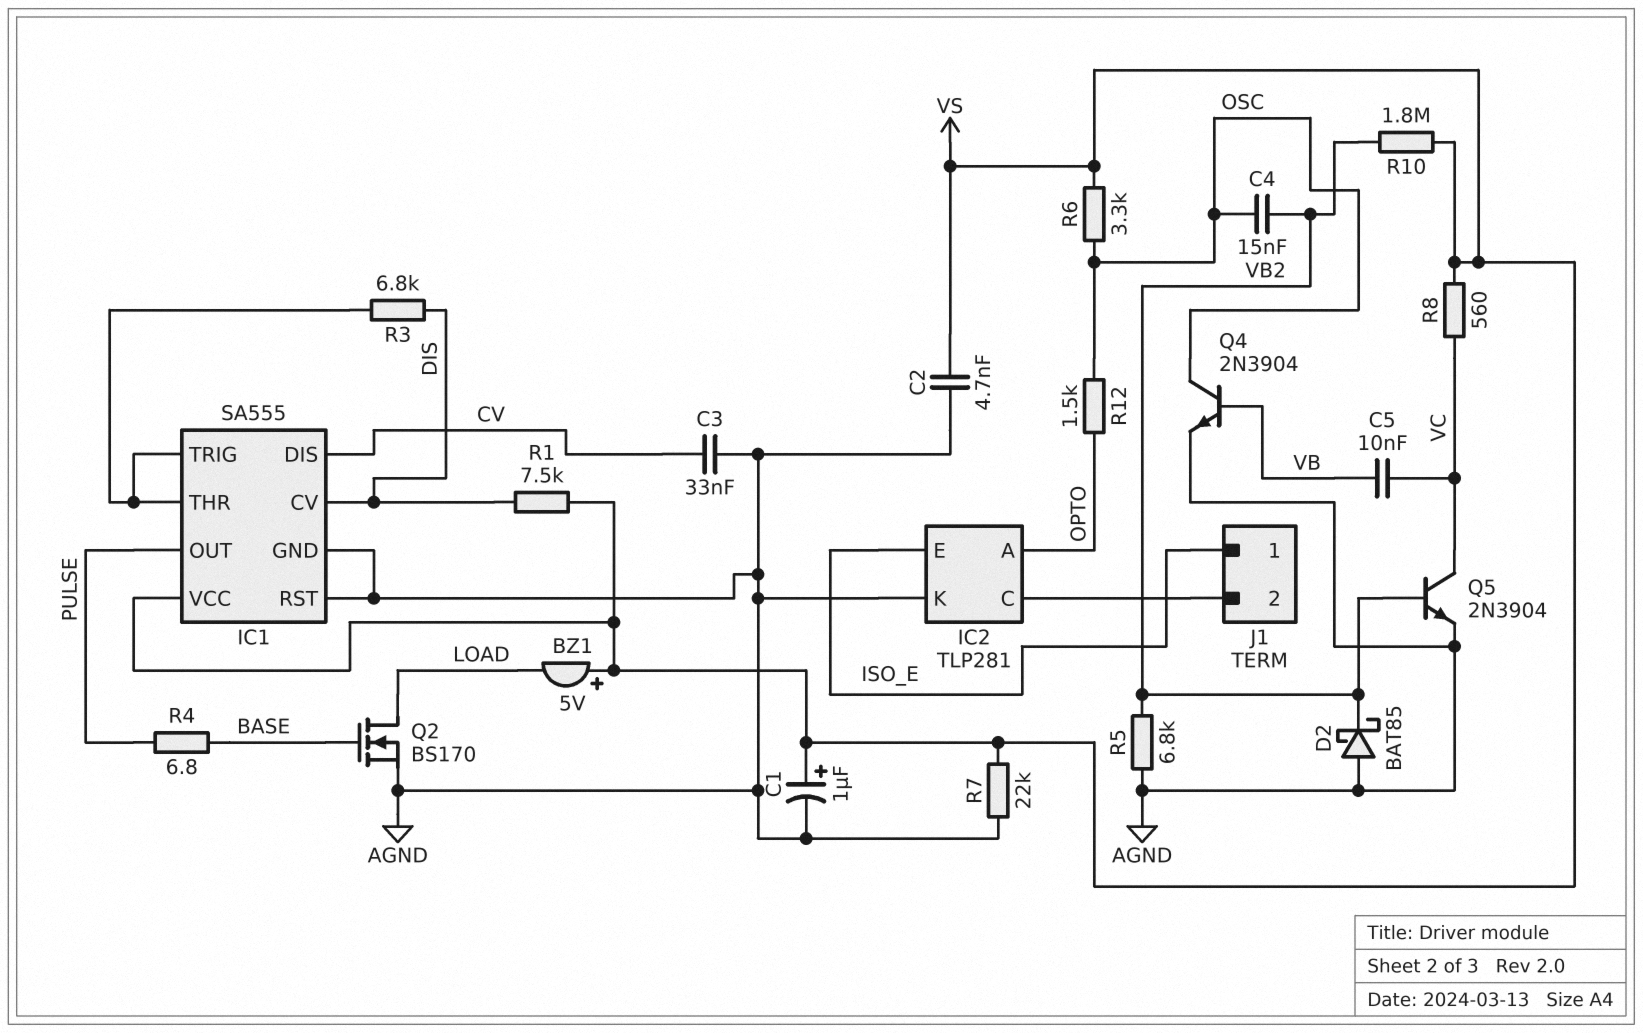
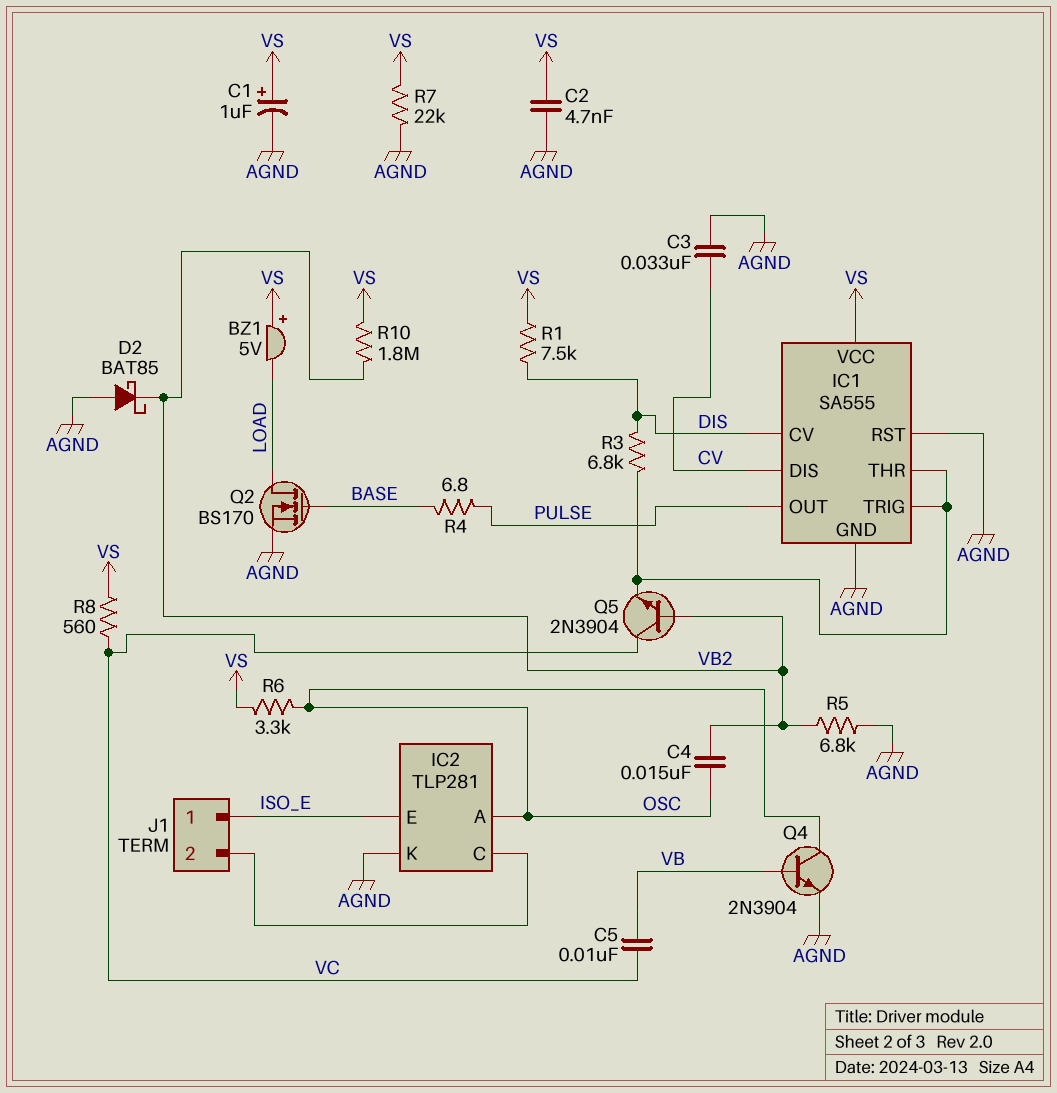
IC2 pin A: OPTO -> OSC
Q5: NPN 2N3904 (B VB2, C VC, E AGND) -> NPN 2N3904 (B VB2, C VC, E IC1/THR)
R12: 1.5k (OPTO, OSC) -> none

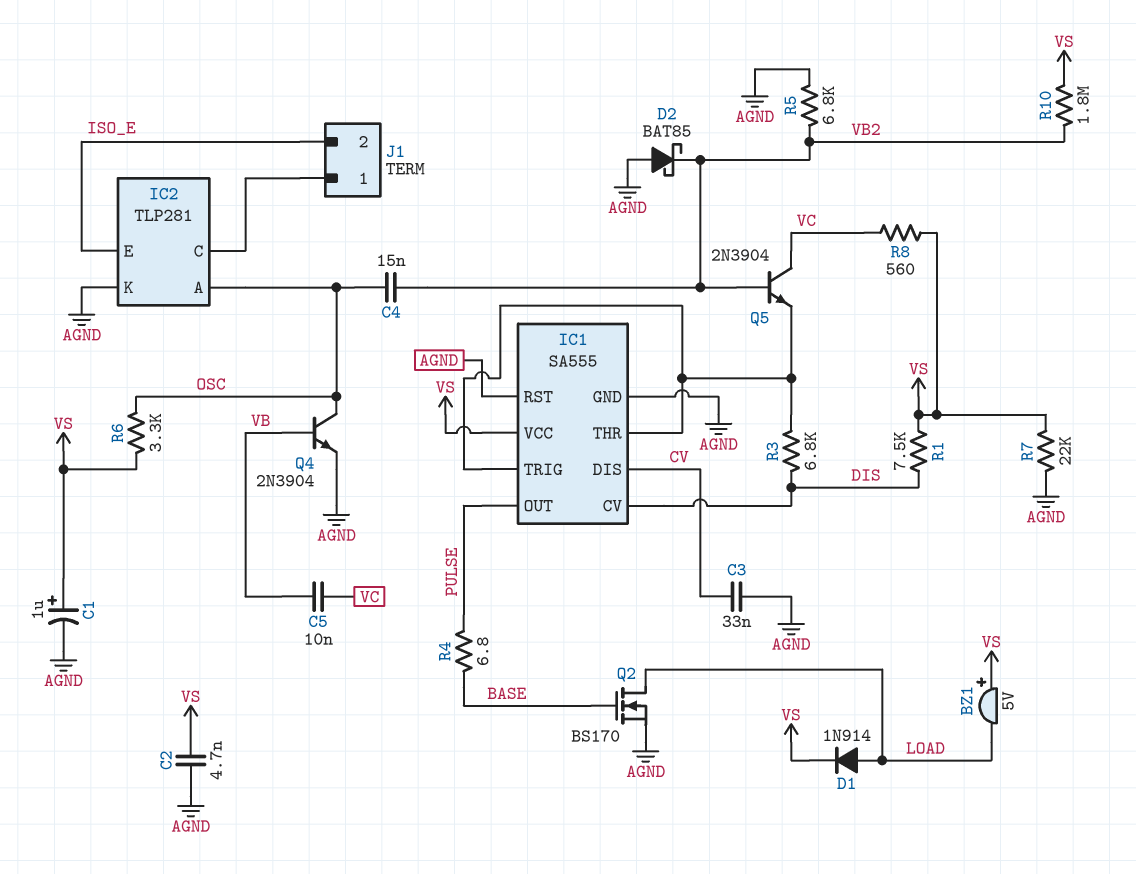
D1: none -> diode 1N914 (A LOAD, K VS)
J1 pin 1: ISO_E -> IC2/C
J1 pin 2: IC2/C -> ISO_E

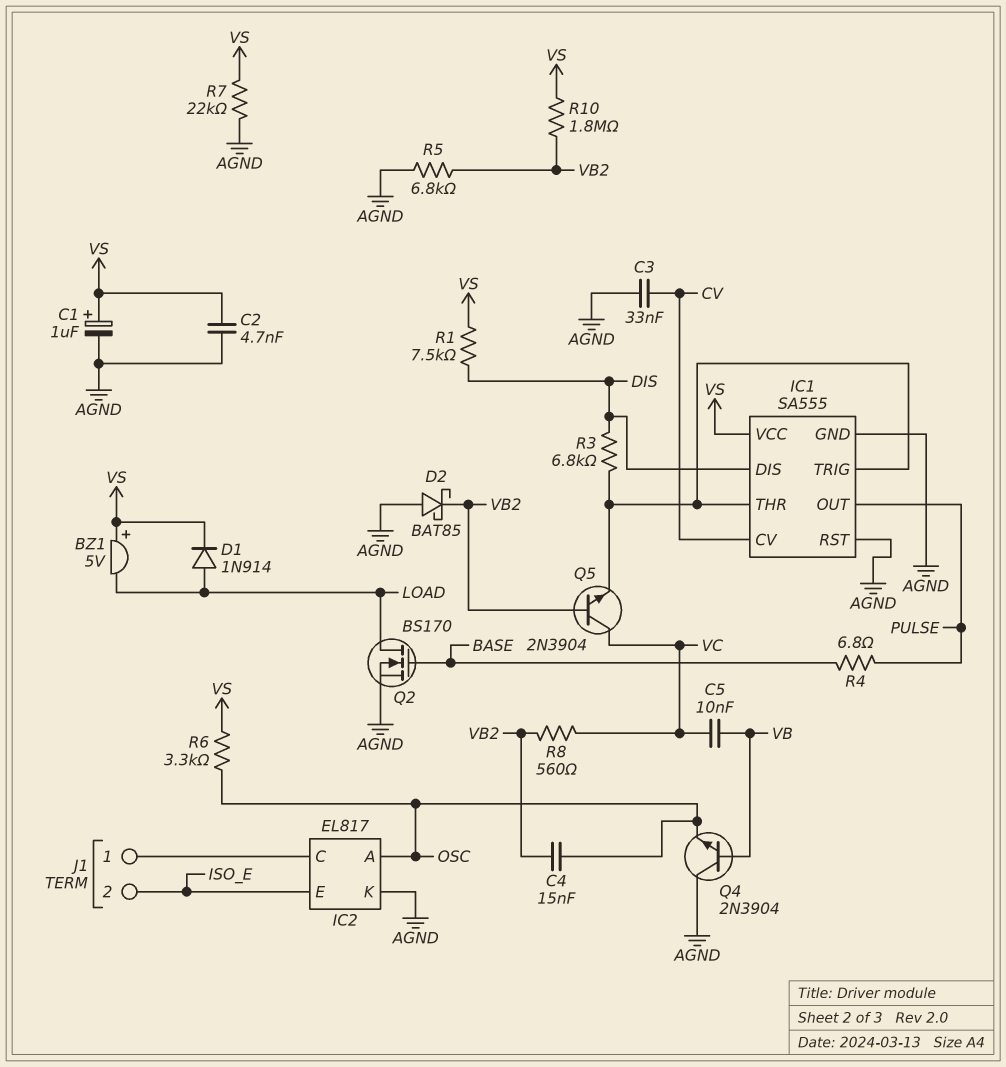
IC1 pin CV: DIS -> CV
IC1 pin DIS: CV -> DIS
IC2: TLP281 -> EL817
Q4: NPN 2N3904 (B VB, C OSC, E AGND) -> NPN 2N3904 (B VB, C AGND, E OSC)
R8: 560 (VC, VS) -> 560 (VB2, VC)

